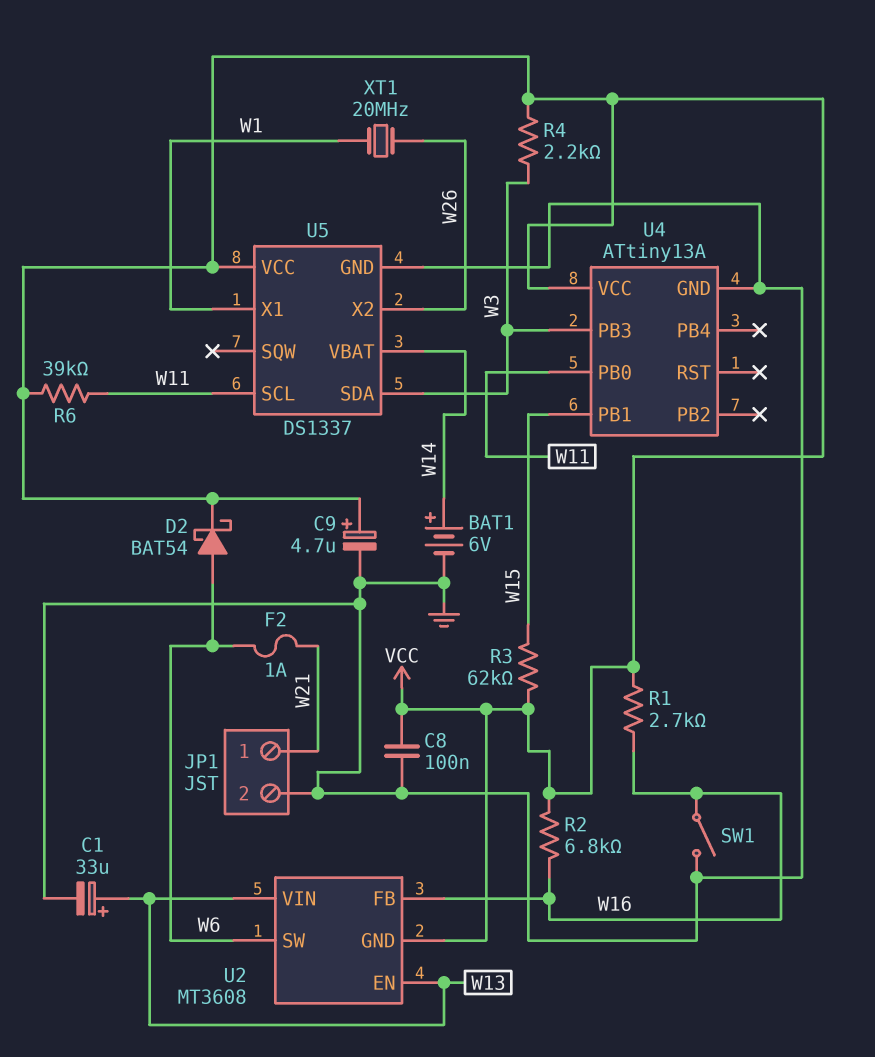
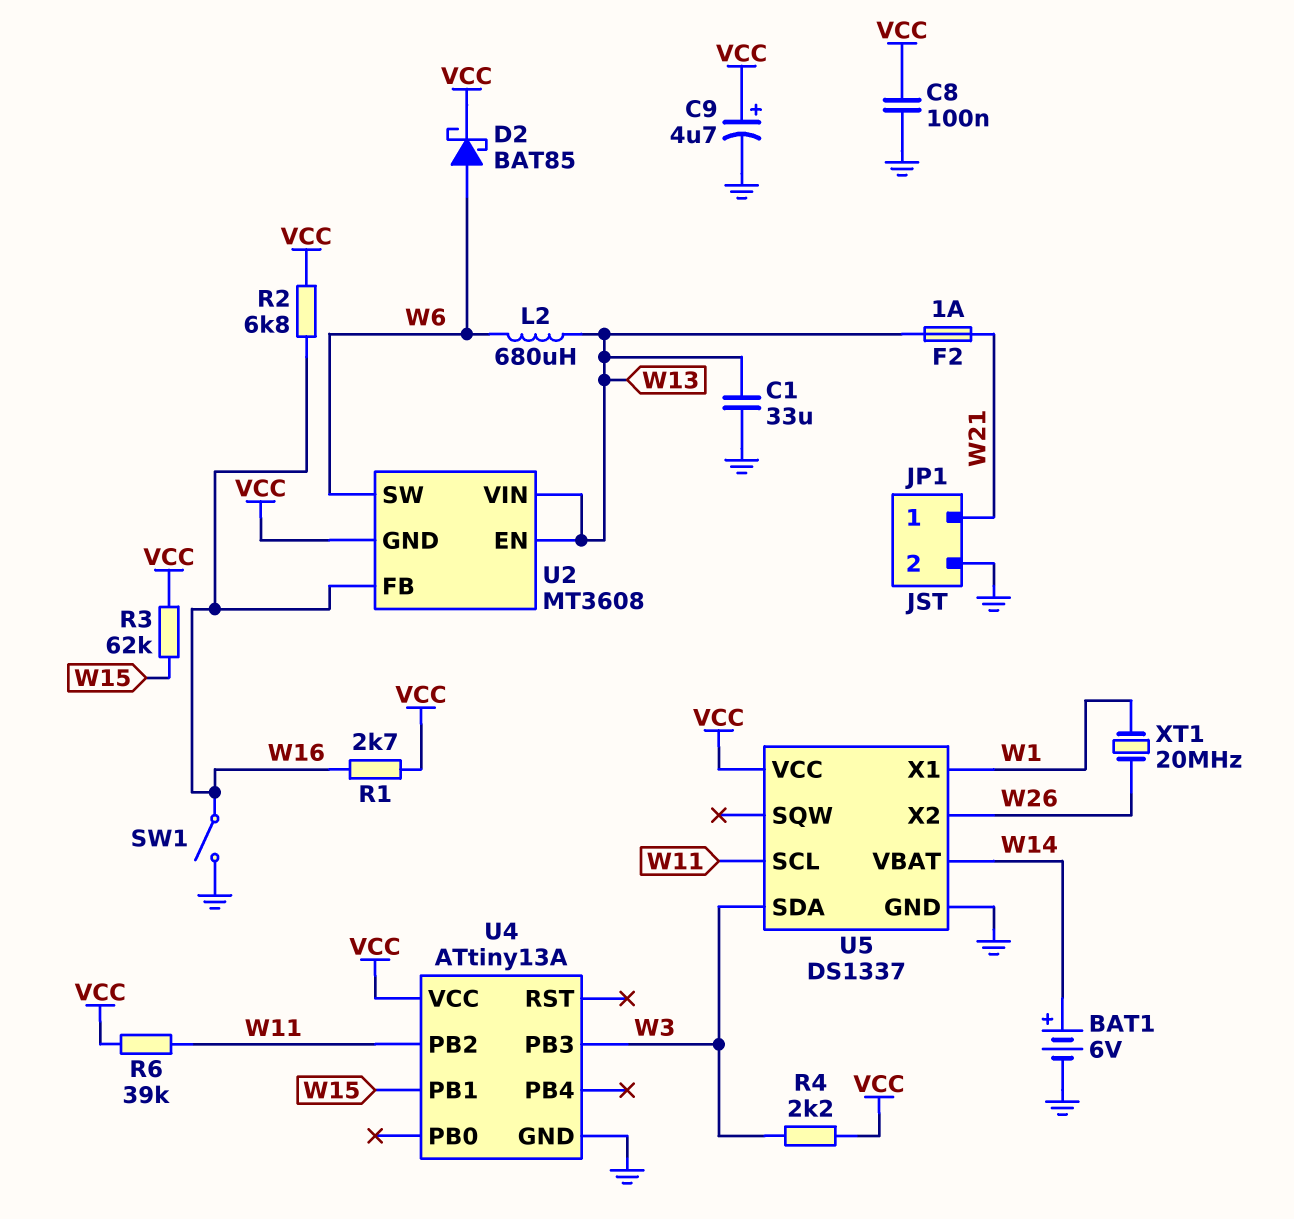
C1: 33uF (plus W13, minus GND) -> 33uF (GND, W13)
D2: schottky BAT54 (A W6, K VCC) -> schottky BAT85 (A W6, K VCC)
F2: 1A (W6, W21) -> 1A (W13, W21)
L2: none -> 680uH (W6, W13)
U4 pin PB0: W11 -> none
U4 pin PB2: none -> W11

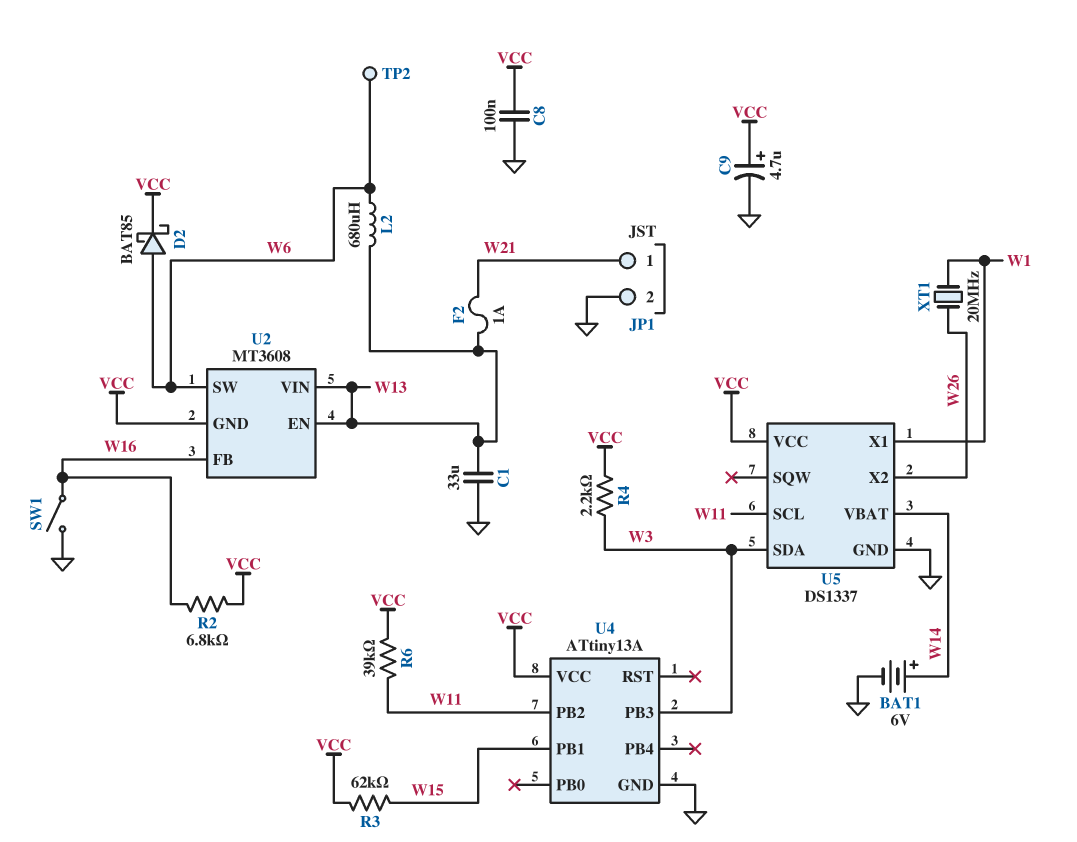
R1: 2.7k (VCC, W16) -> none
TP2: none -> test point (W6)

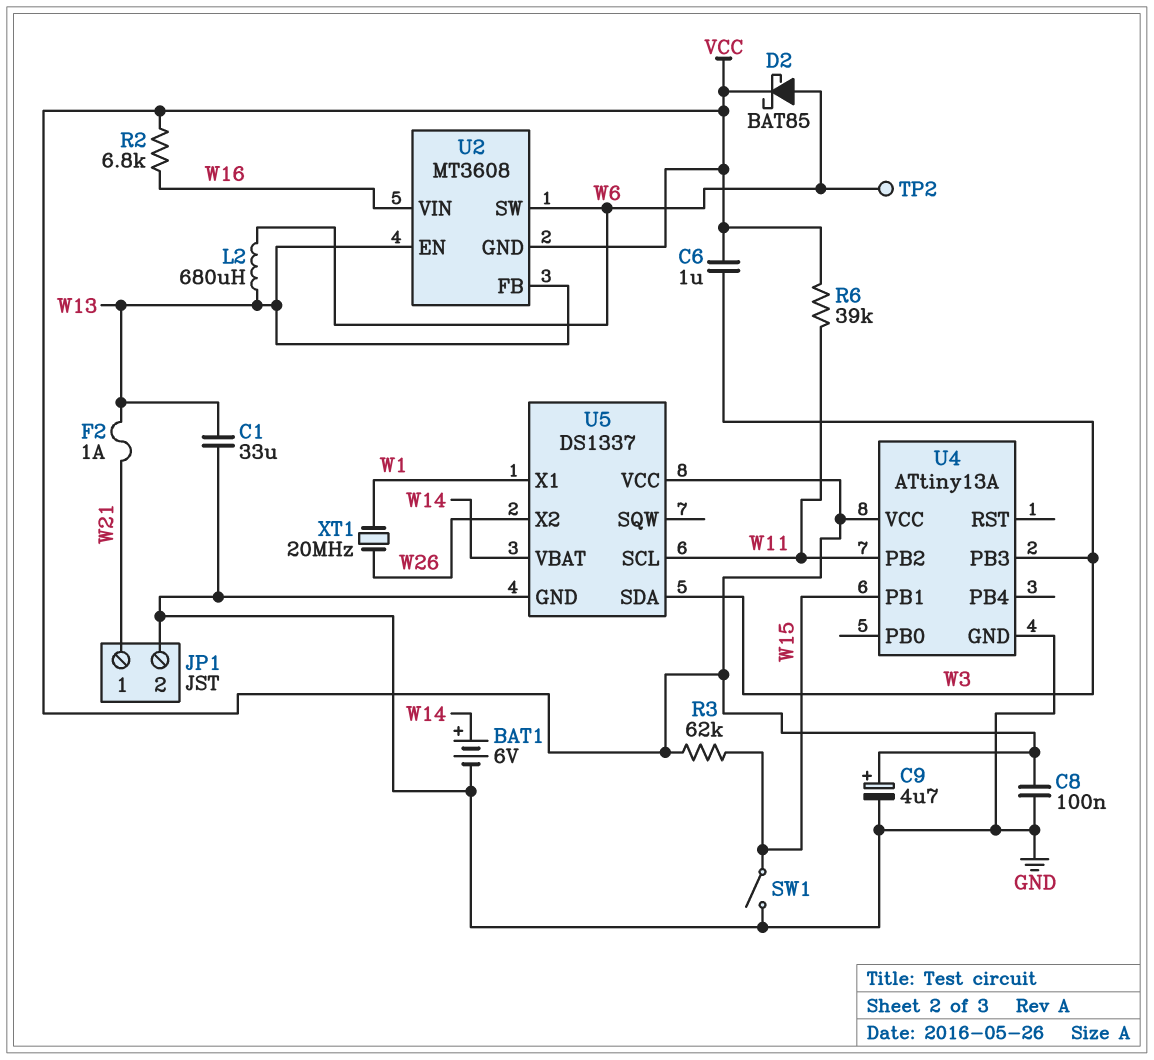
C6: none -> 1uF (VCC, W3)
R4: 2.2k (VCC, W3) -> none
SW1: switch (GND, W16) -> switch (GND, W15)
U2 pin FB: W16 -> W13
U2 pin VIN: W13 -> W16

